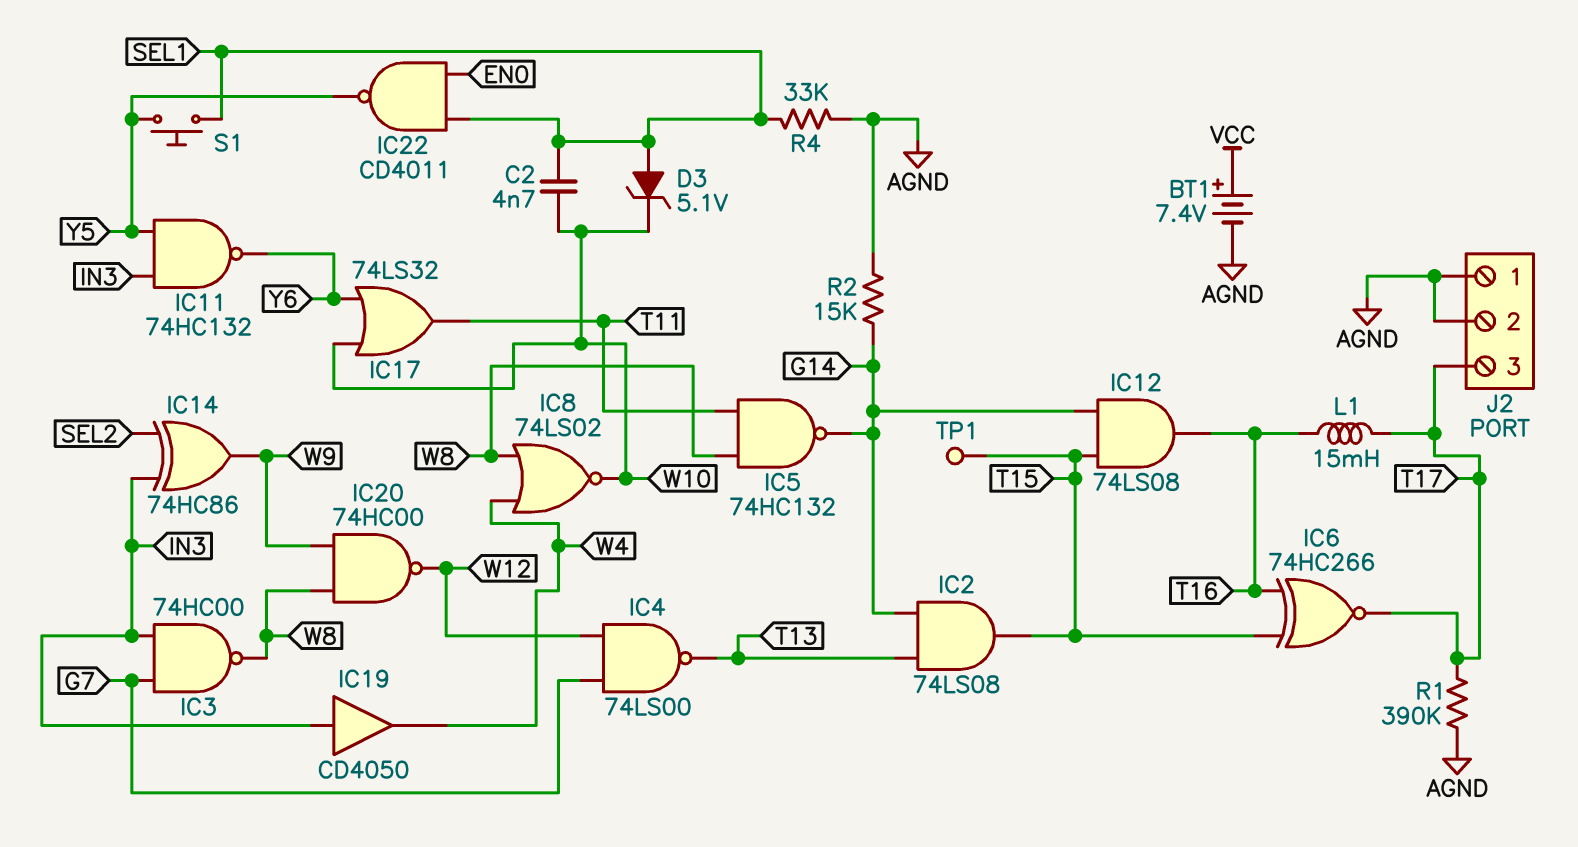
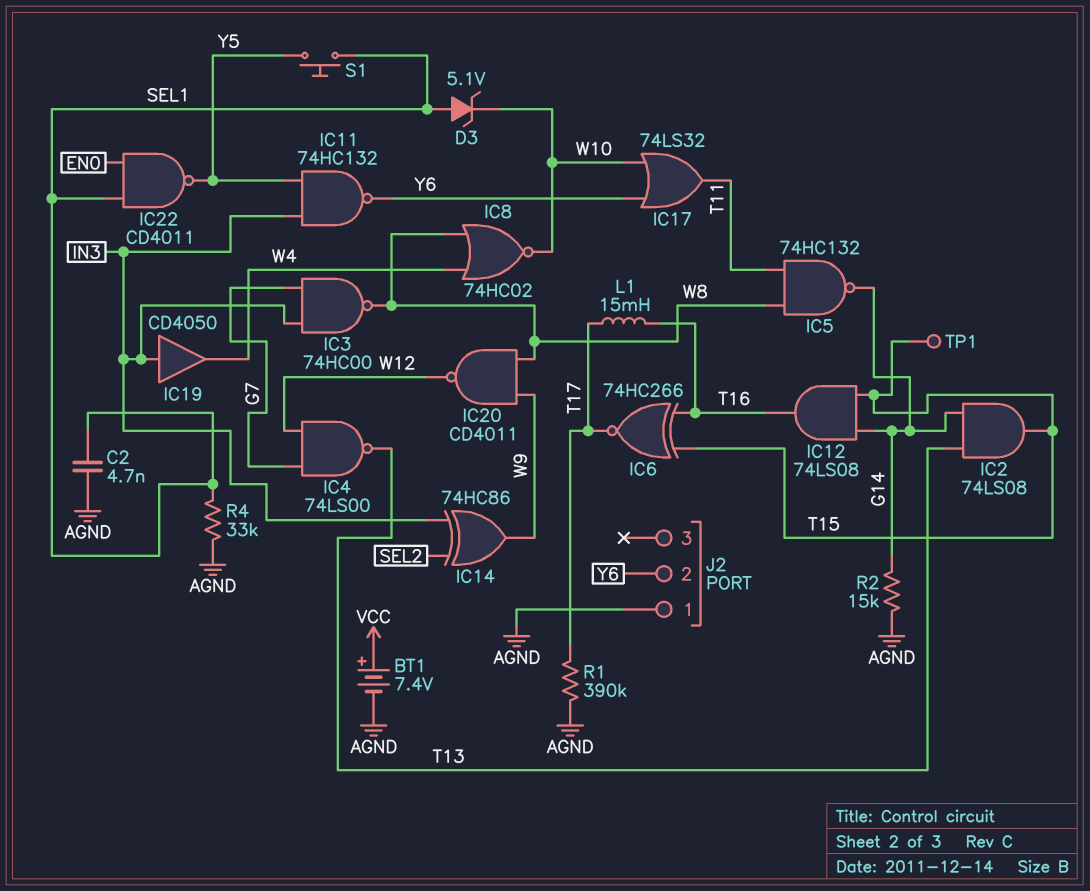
C2: 4.7nF (SEL1, W10) -> 4.7nF (AGND, SEL1)
IC8: NOR 74LS02 (in W4, in W8, out W10) -> NOR 74HC02 (in W4, in W8, out W10)
IC20: NAND 74HC00 (in W8, in W9, out W12) -> NAND CD4011 (in W8, in W9, out W12)
J2 pin 2: AGND -> Y6
J2 pin 3: T17 -> none

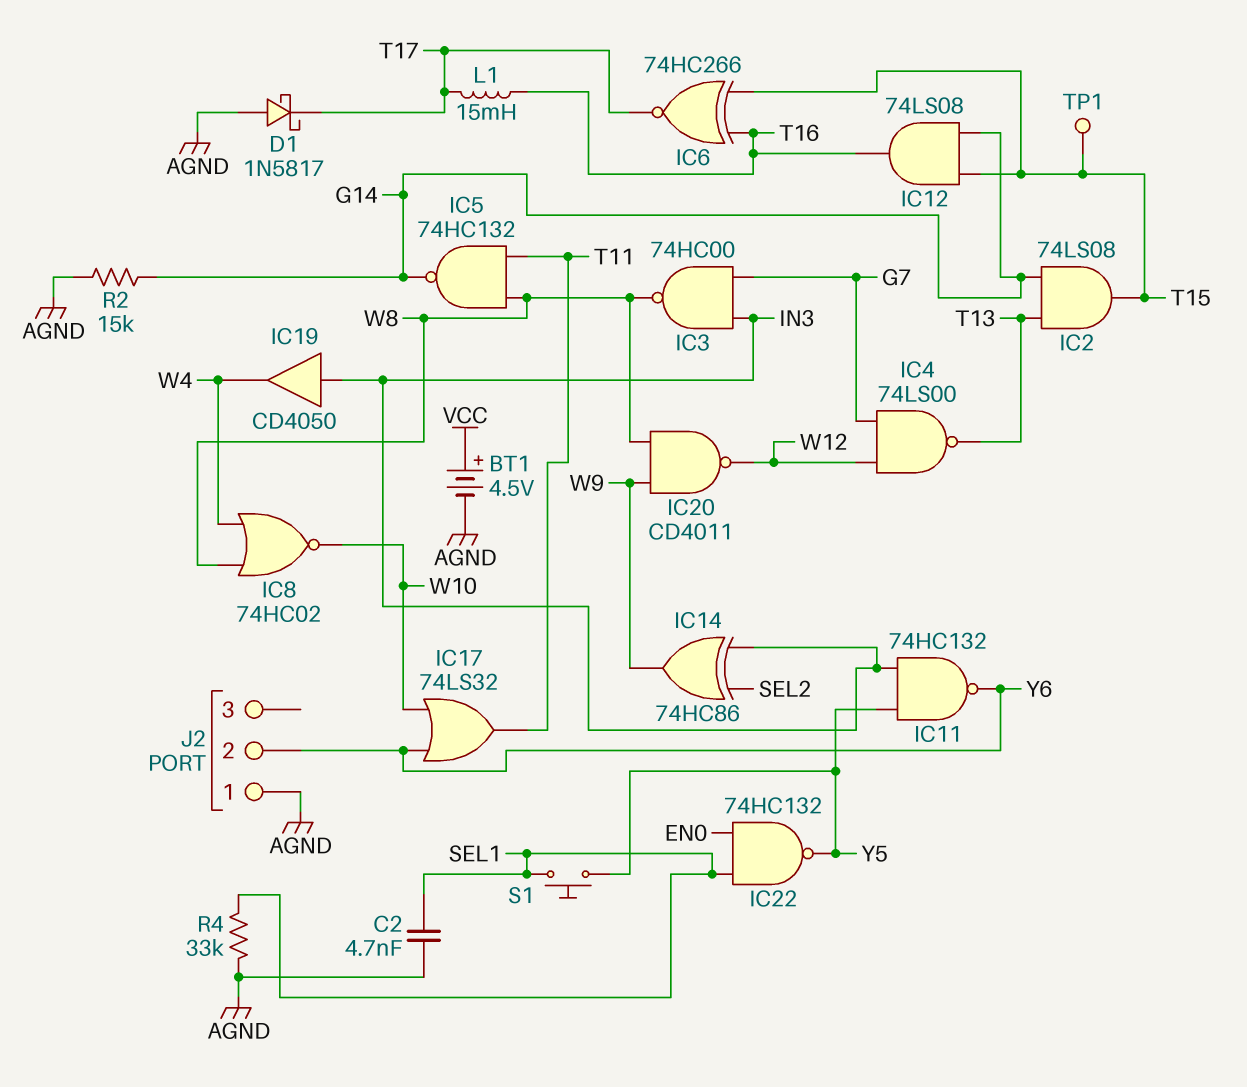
BT1: 7.4V (plus VCC, minus AGND) -> 4.5V (plus VCC, minus AGND)
D1: none -> schottky 1N5817 (A AGND, K T17)
D3: zener 5.1V (A SEL1, K W10) -> none
IC22: NAND CD4011 (in EN0, in SEL1, out Y5) -> NAND 74HC132 (in EN0, in SEL1, out Y5)
R1: 390k (AGND, T17) -> none

